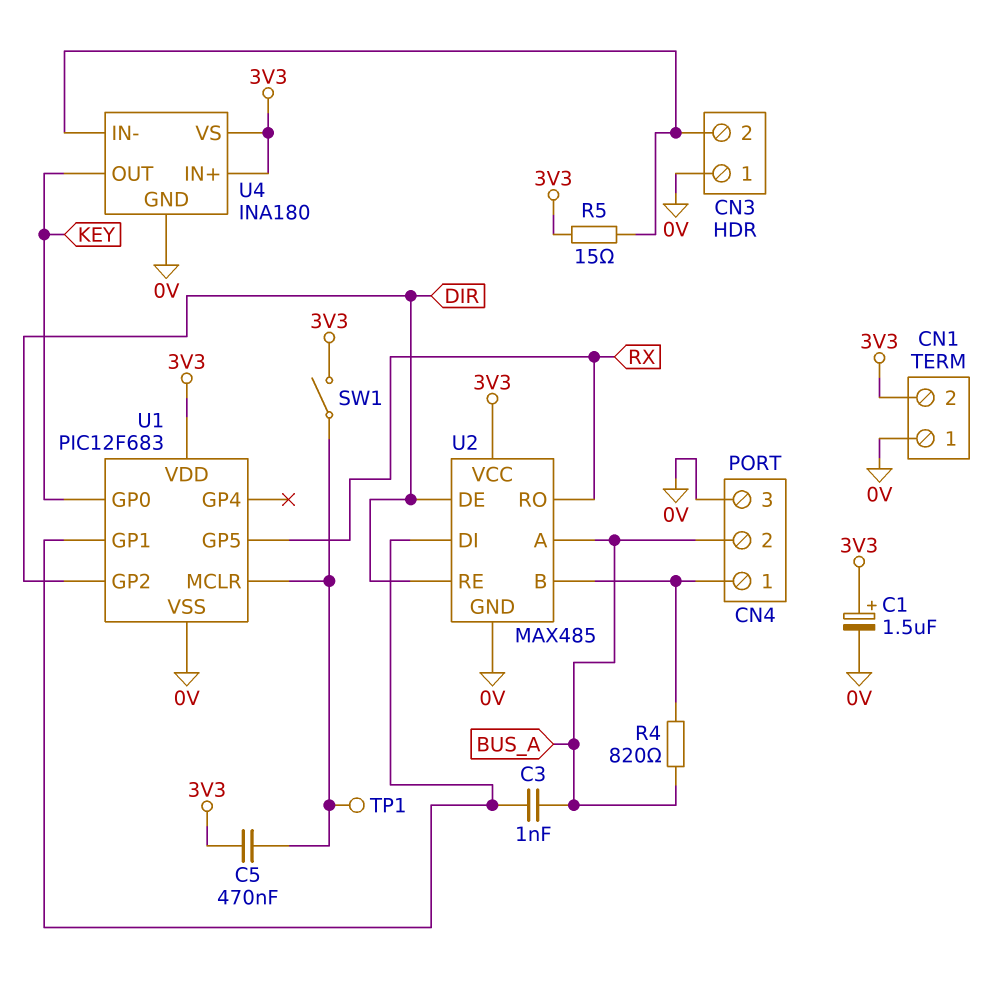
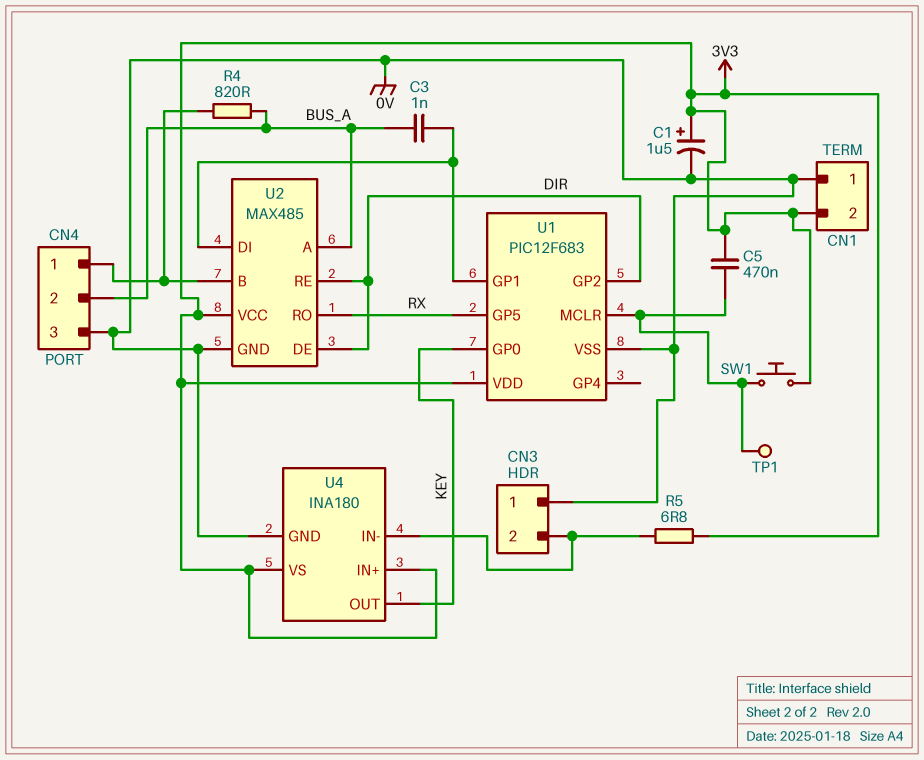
R5: 15 (3V3, CN3/2) -> 6.8 (3V3, CN3/2)
SW1: switch (3V3, U1/MCLR) -> button (3V3, U1/MCLR)

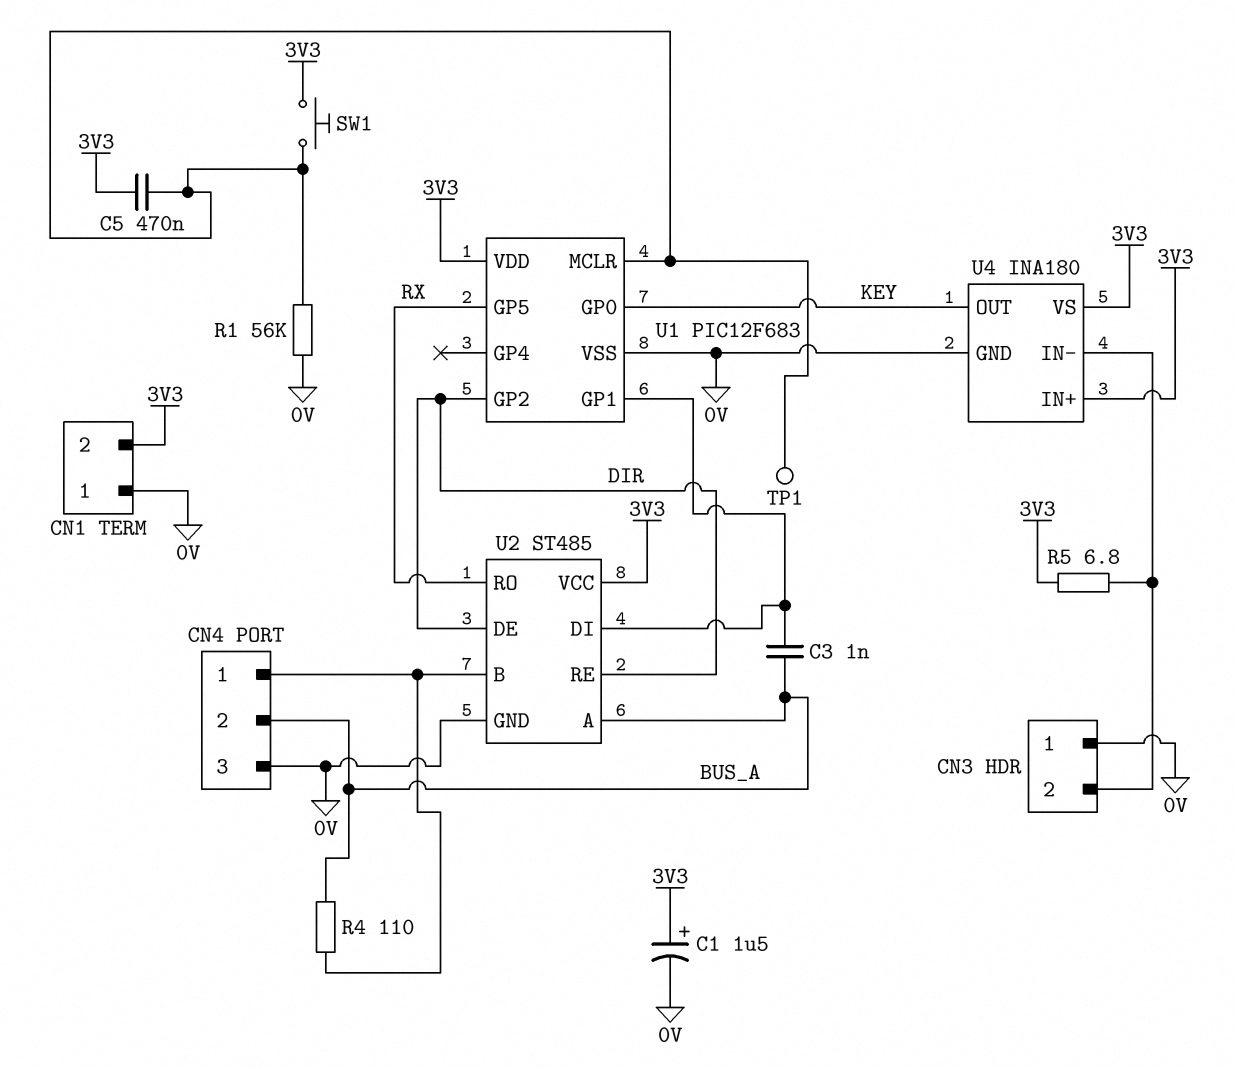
R1: none -> 56k (0V, U1/MCLR)
R4: 820 (BUS_A, CN4/1) -> 110 (BUS_A, CN4/1)
U2: MAX485 -> ST485

